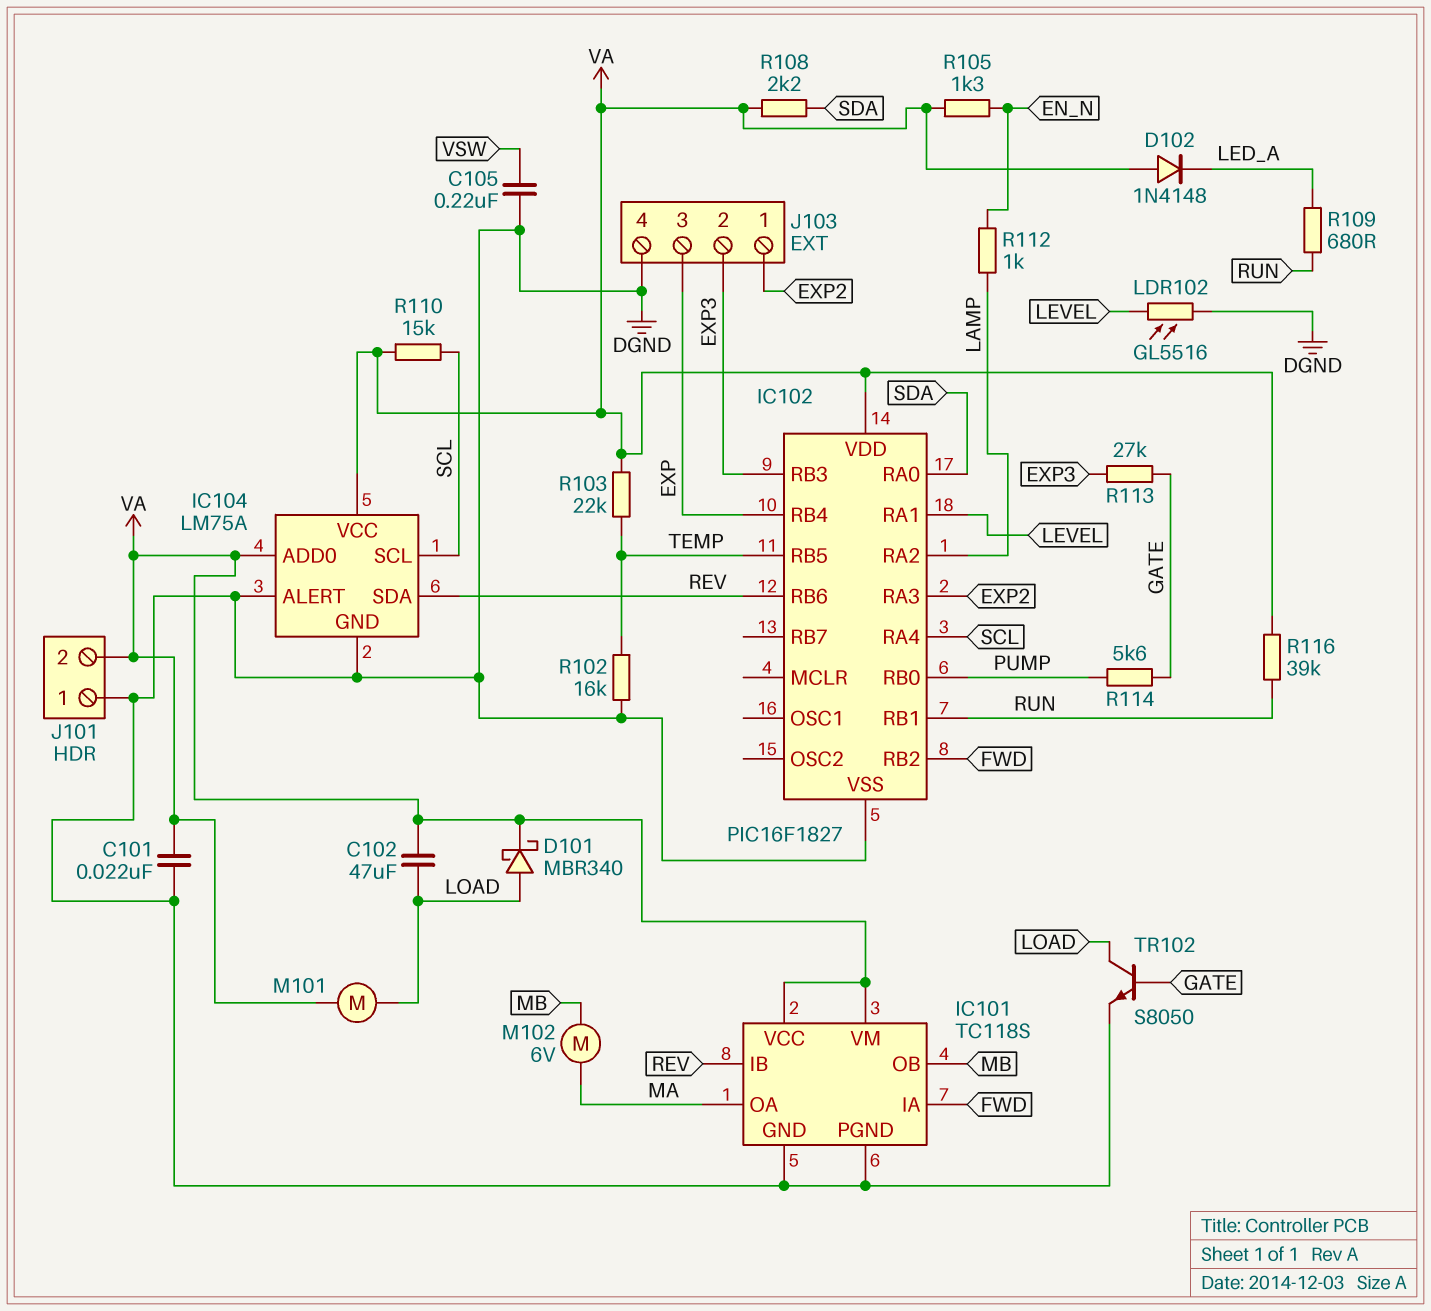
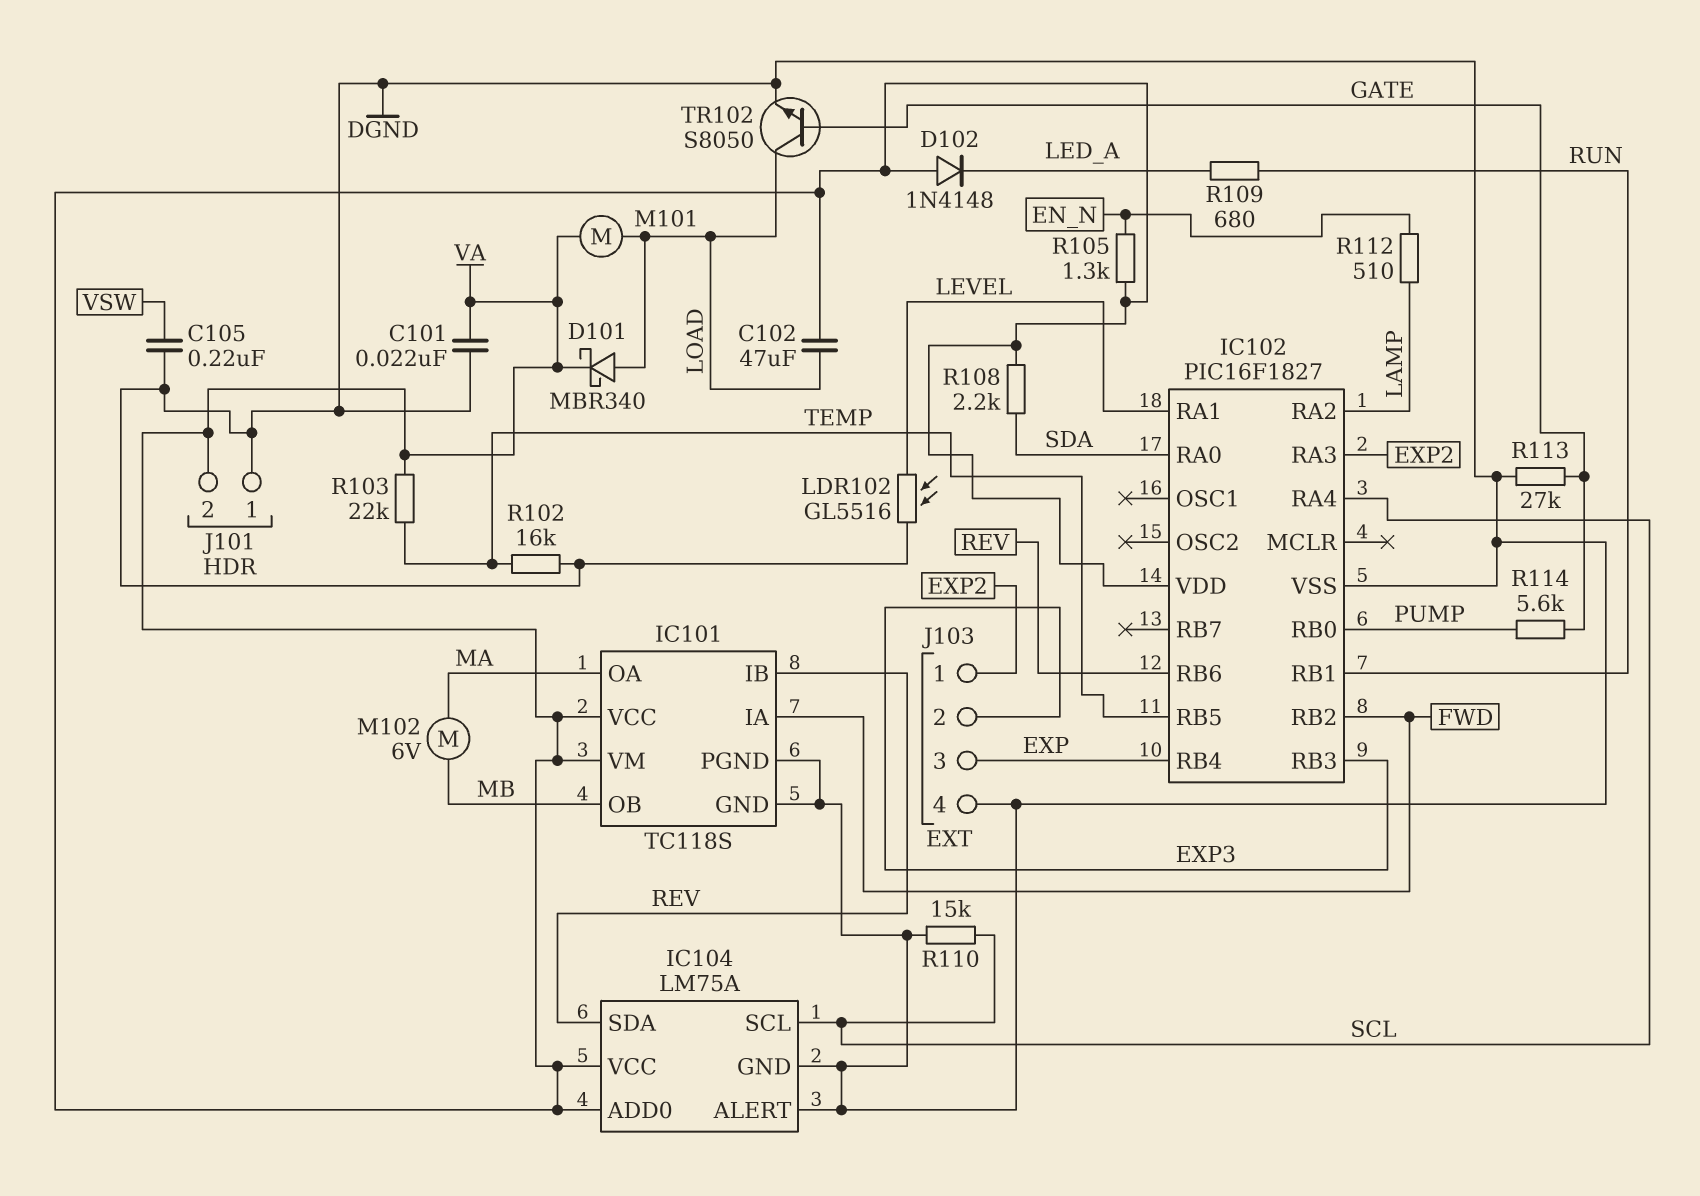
R110: 15k (SCL, VA) -> 15k (DGND, SCL)
R112: 1k (EN_N, LAMP) -> 510 (EN_N, LAMP)
R113: 27k (EXP3, GATE) -> 27k (DGND, GATE)
R116: 39k (RUN, VA) -> none

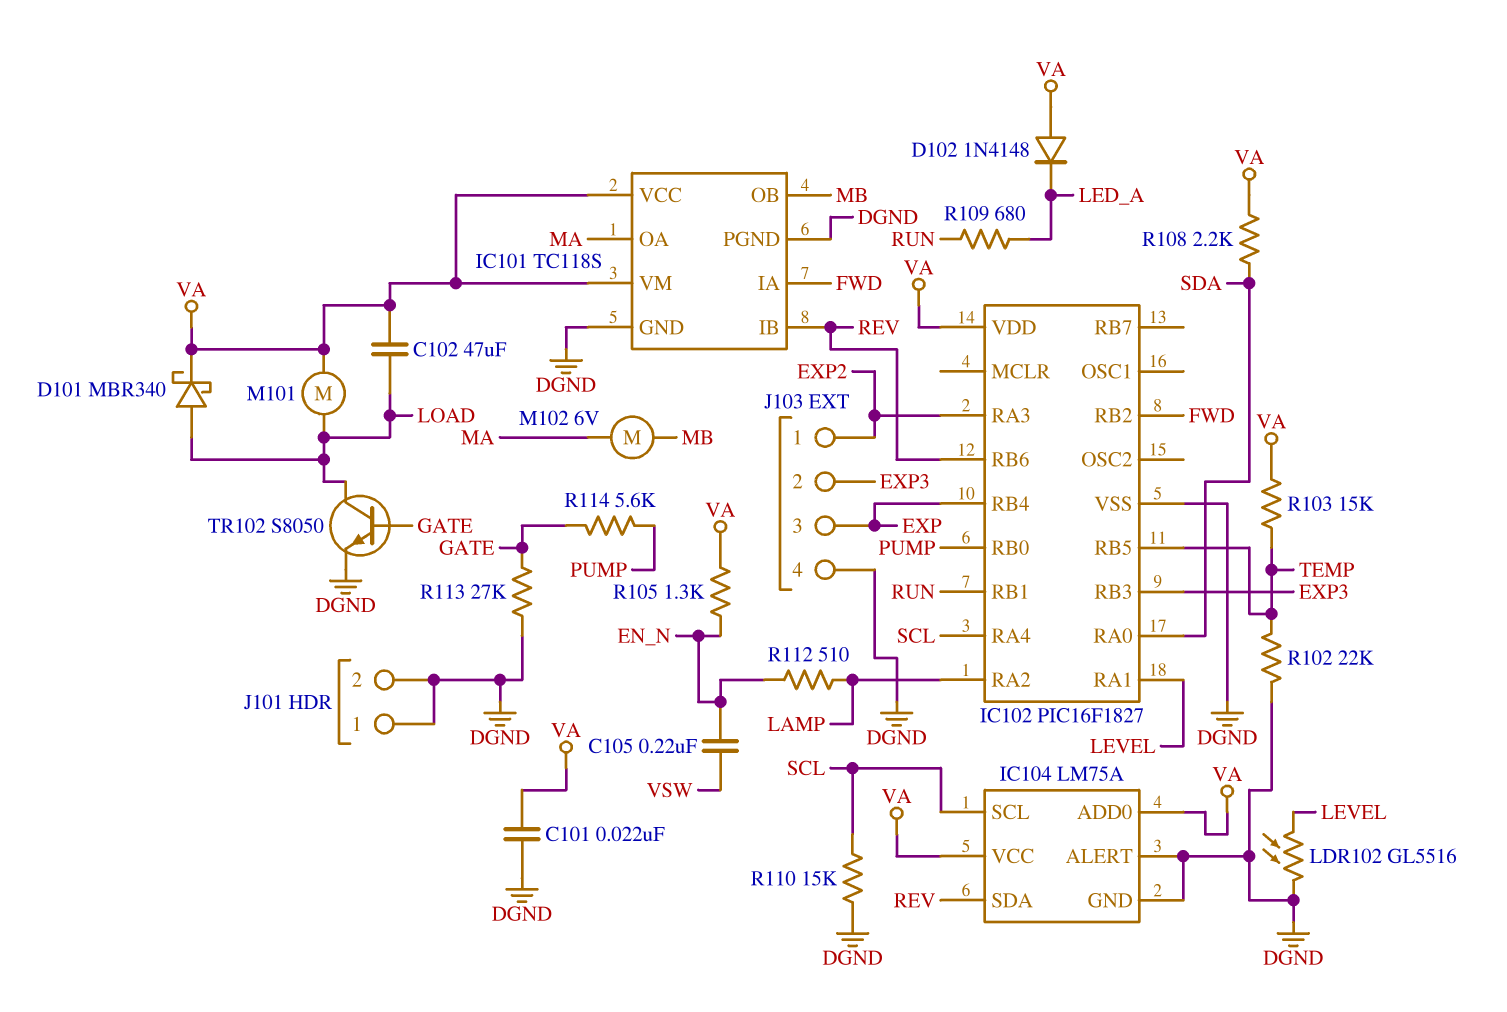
C105: 220nF (DGND, VSW) -> 220nF (EN_N, VSW)
J101 pin 2: VA -> DGND
R102: 16k (DGND, TEMP) -> 22k (DGND, TEMP)
R103: 22k (TEMP, VA) -> 15k (TEMP, VA)

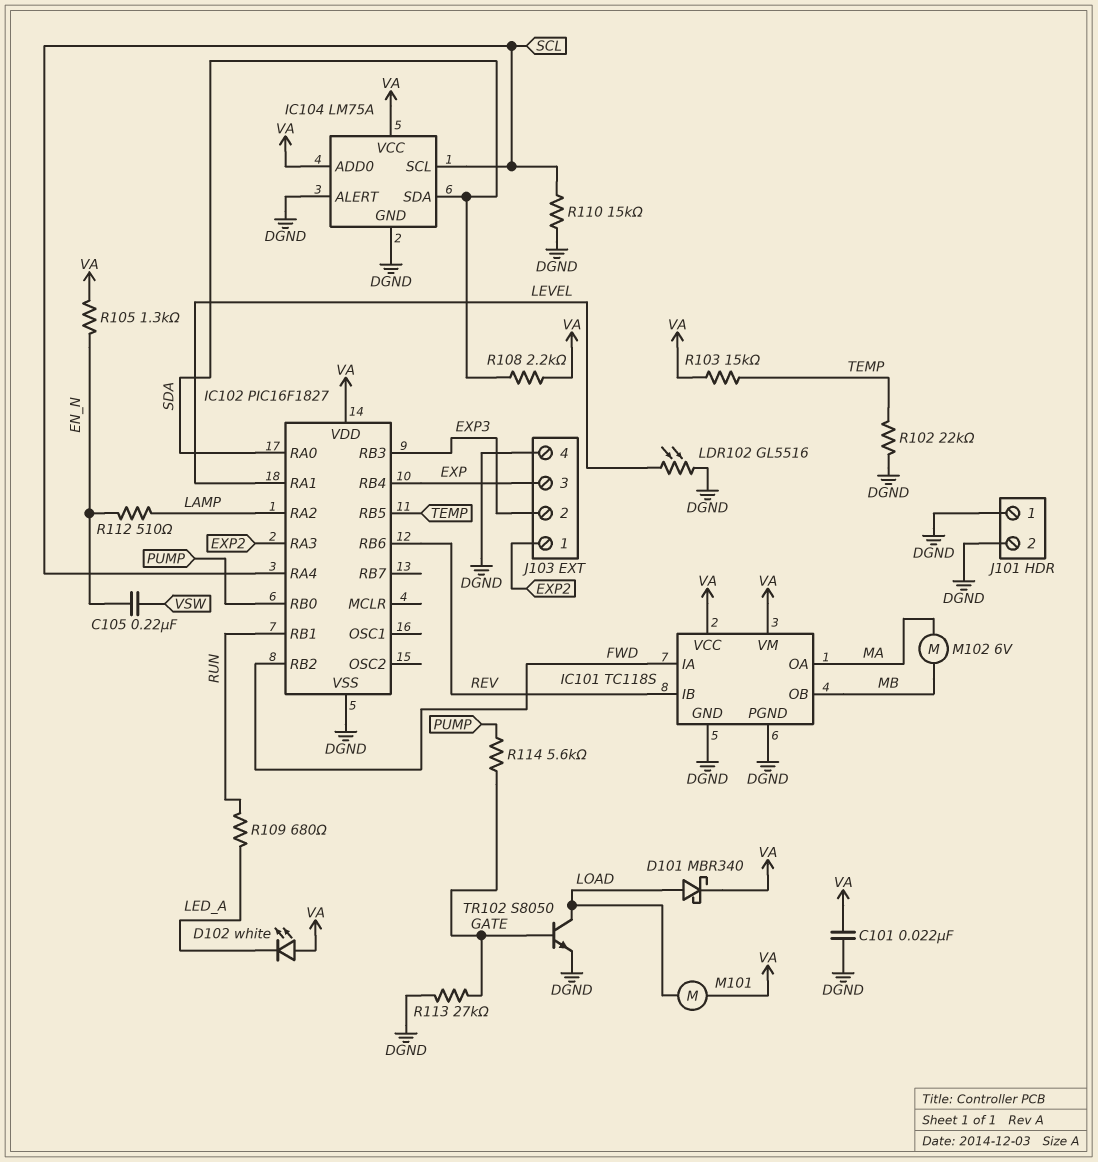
C102: 47uF (LOAD, VA) -> none
D102: diode 1N4148 (A VA, K LED_A) -> LED white (A VA, K LED_A)
IC104 pin SDA: REV -> SDA

